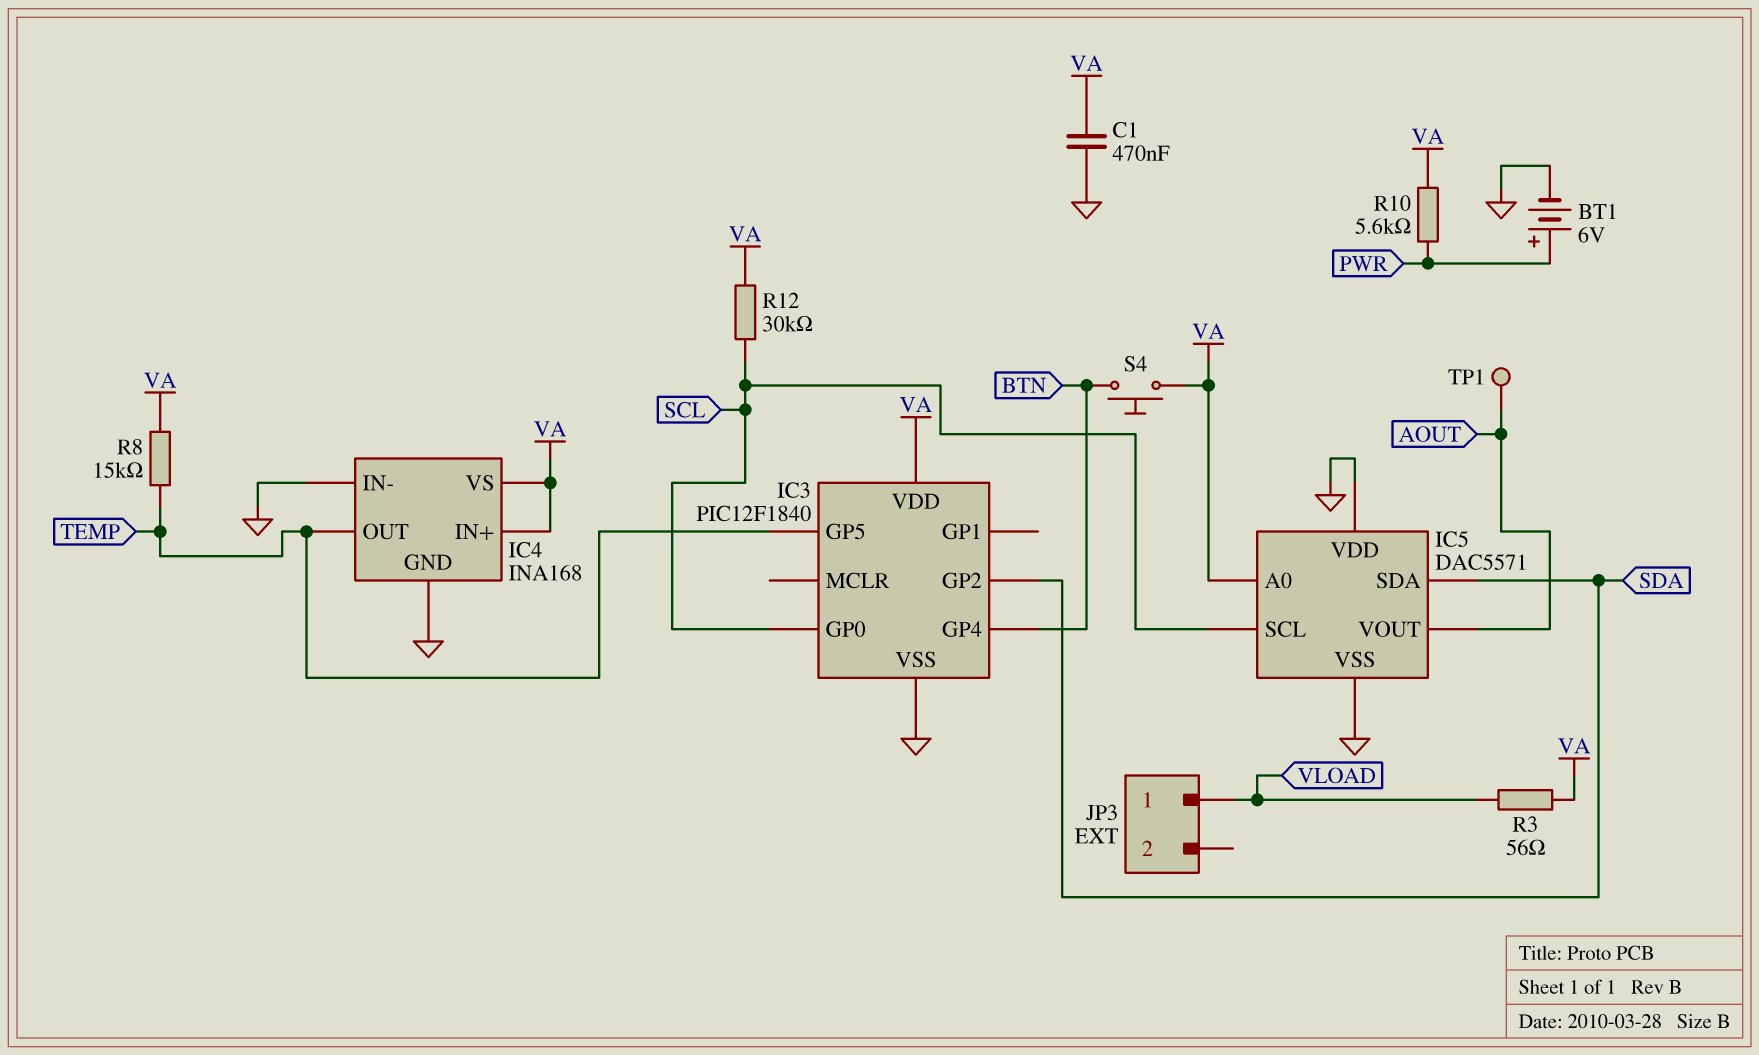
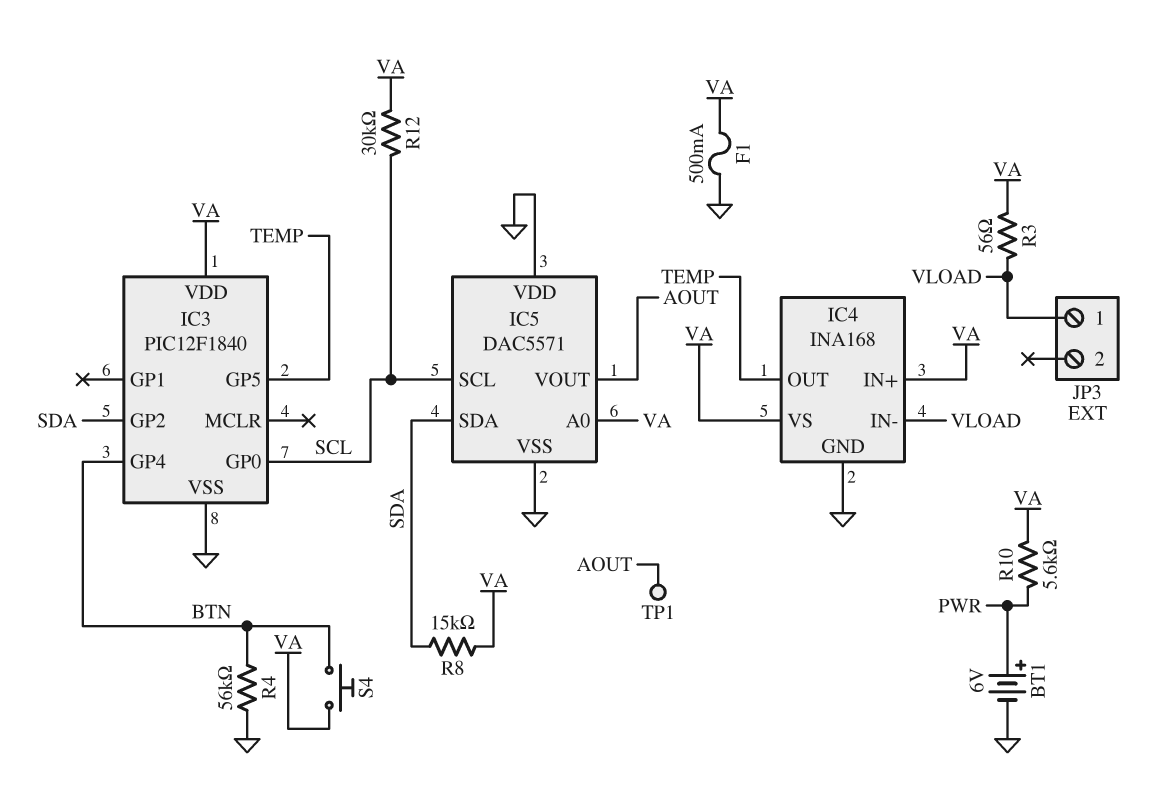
C1: 470nF (GND, VA) -> none
F1: none -> 500mA (GND, VA)
IC4 pin IN-: GND -> VLOAD
R4: none -> 56k (BTN, GND)
R8: 15k (TEMP, VA) -> 15k (SDA, VA)

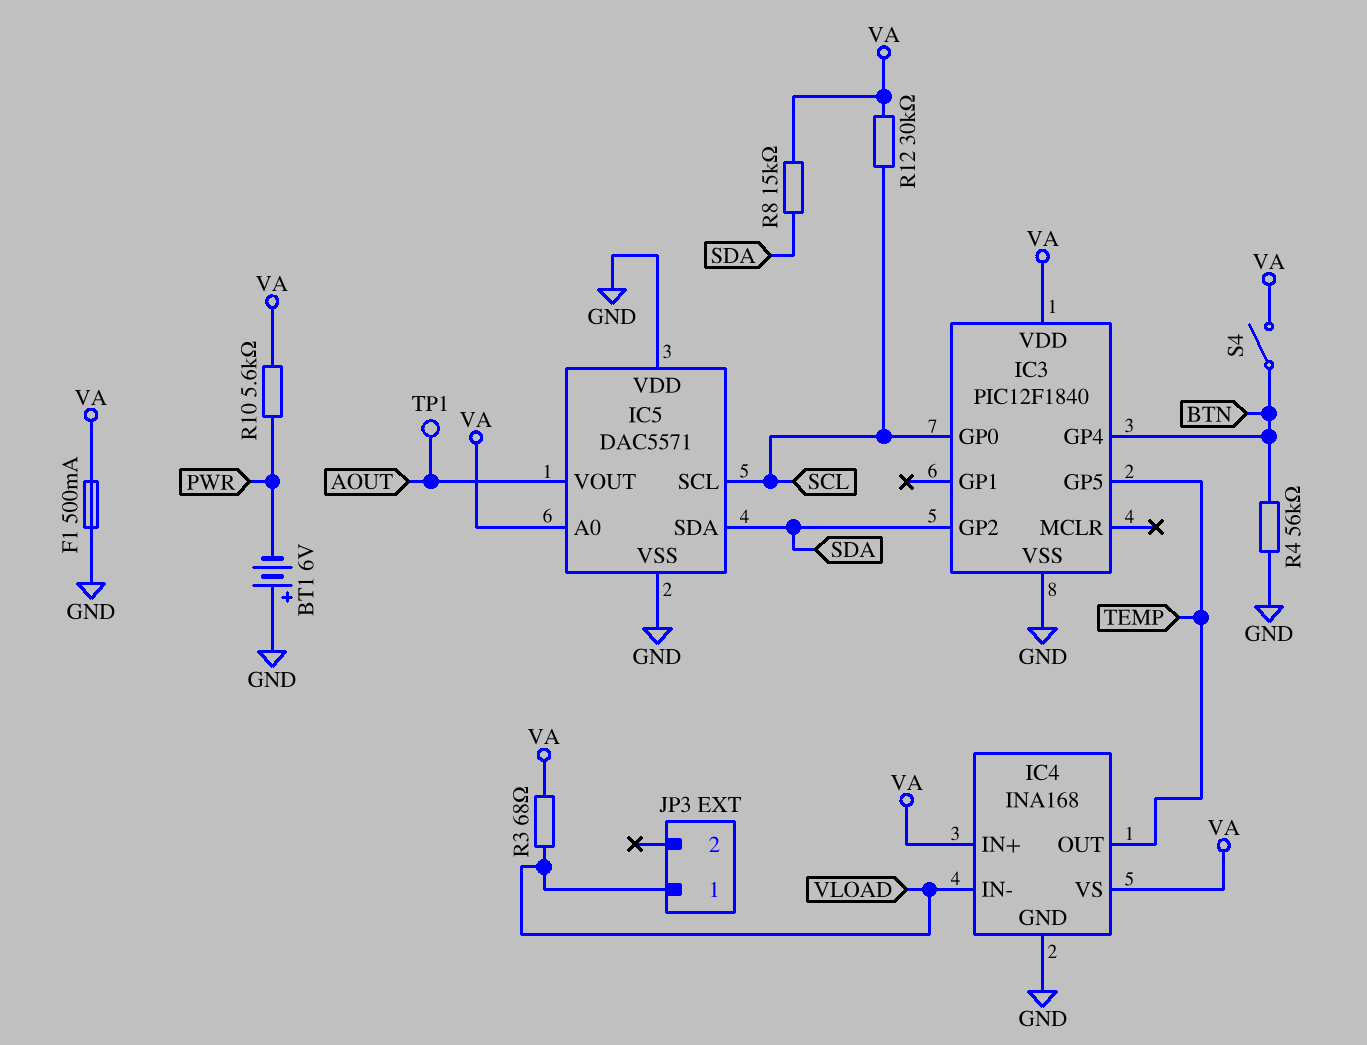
BT1: 6V (plus PWR, minus GND) -> 6V (plus GND, minus PWR)
R3: 56 (VA, VLOAD) -> 68 (VA, VLOAD)
S4: button (BTN, VA) -> switch (BTN, VA)

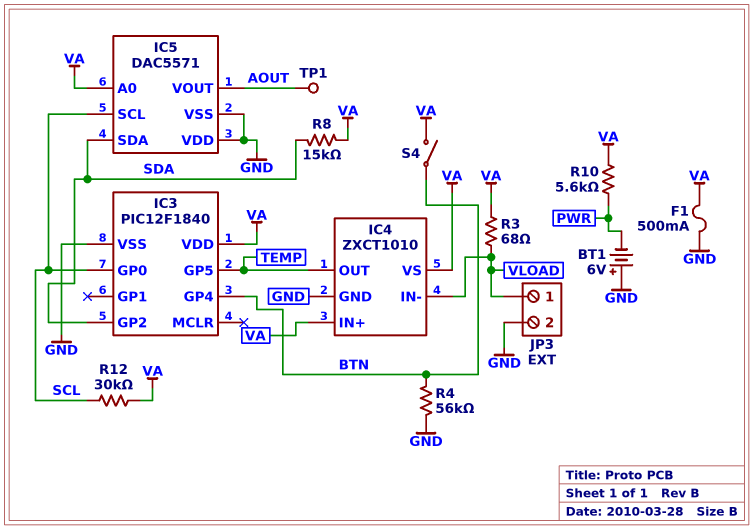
IC4: INA168 -> ZXCT1010
JP3 pin 2: none -> GND

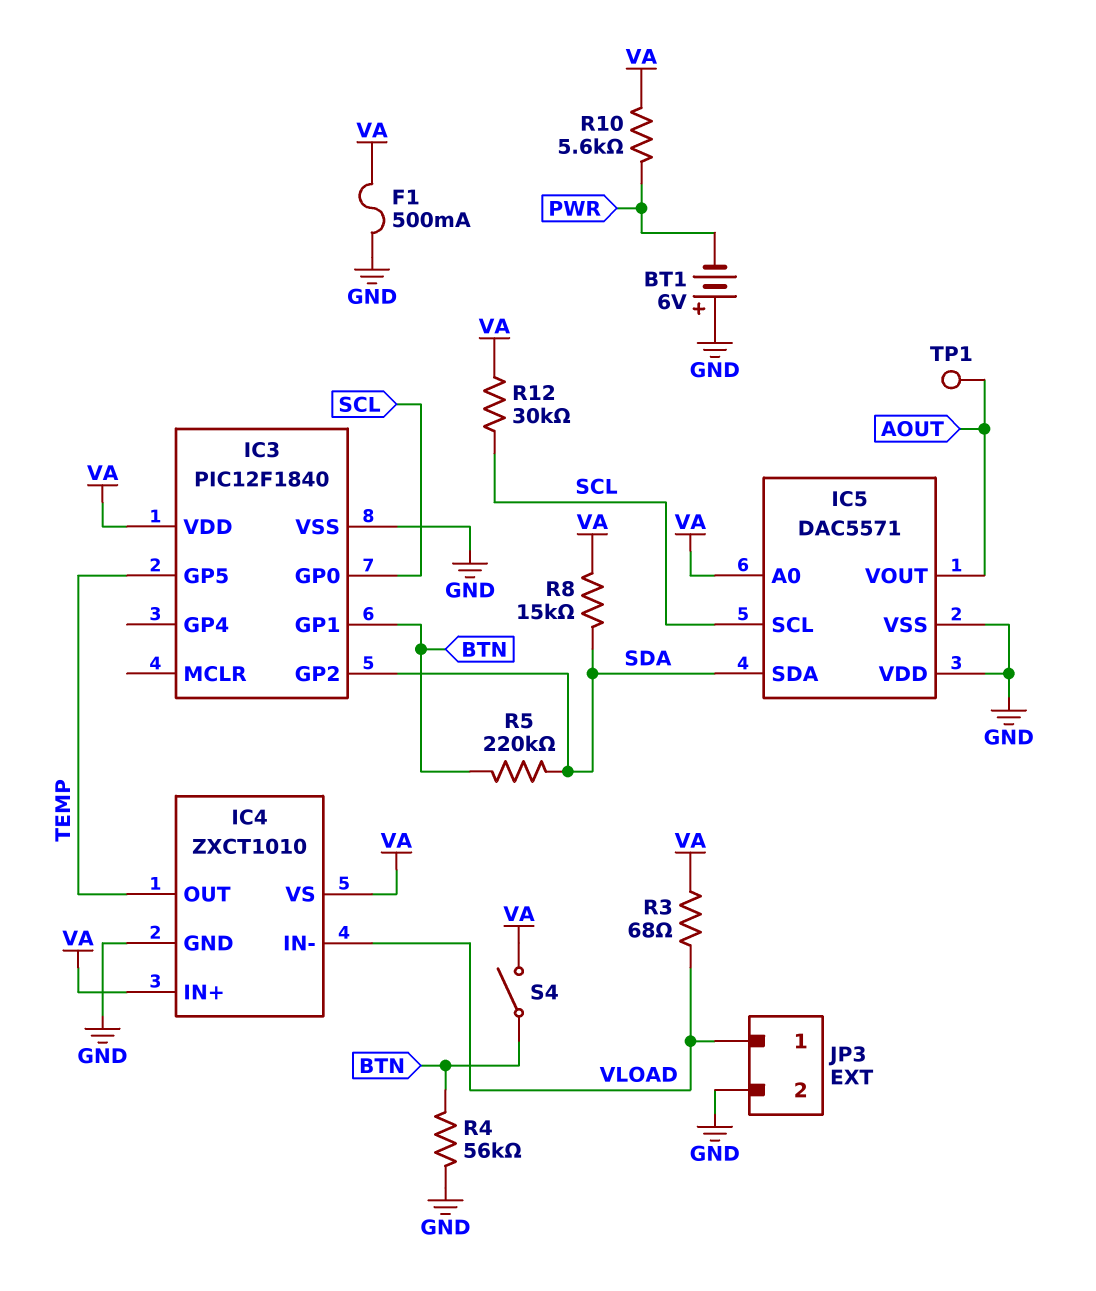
IC3 pin GP1: none -> BTN
IC3 pin GP4: BTN -> none
R5: none -> 220k (BTN, SDA)

